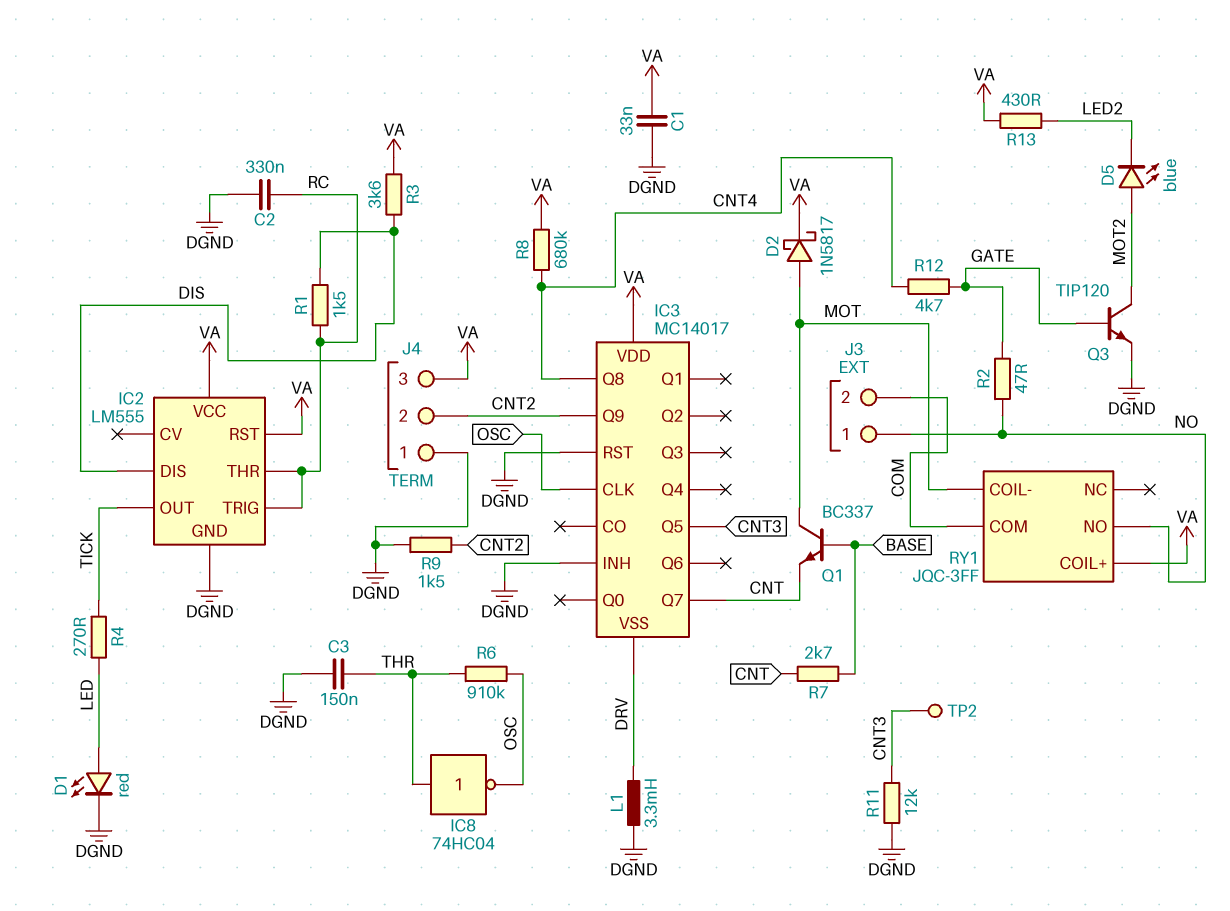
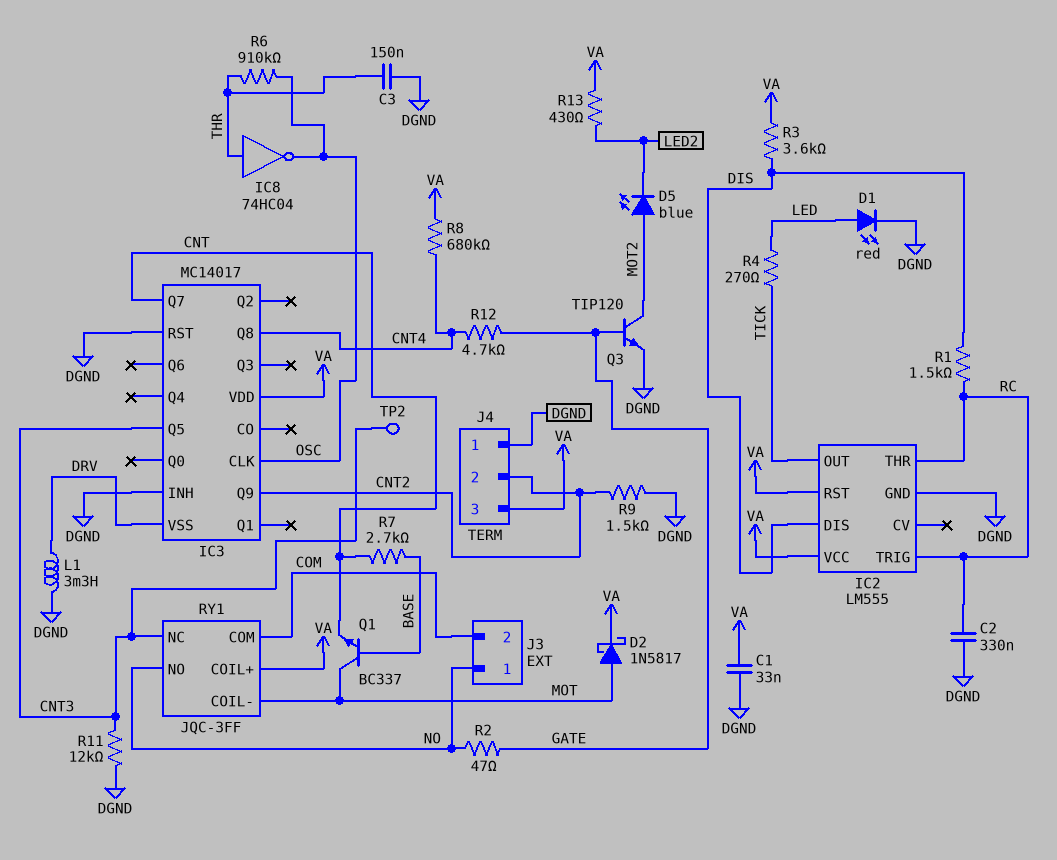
RY1 pin NC: none -> CNT3

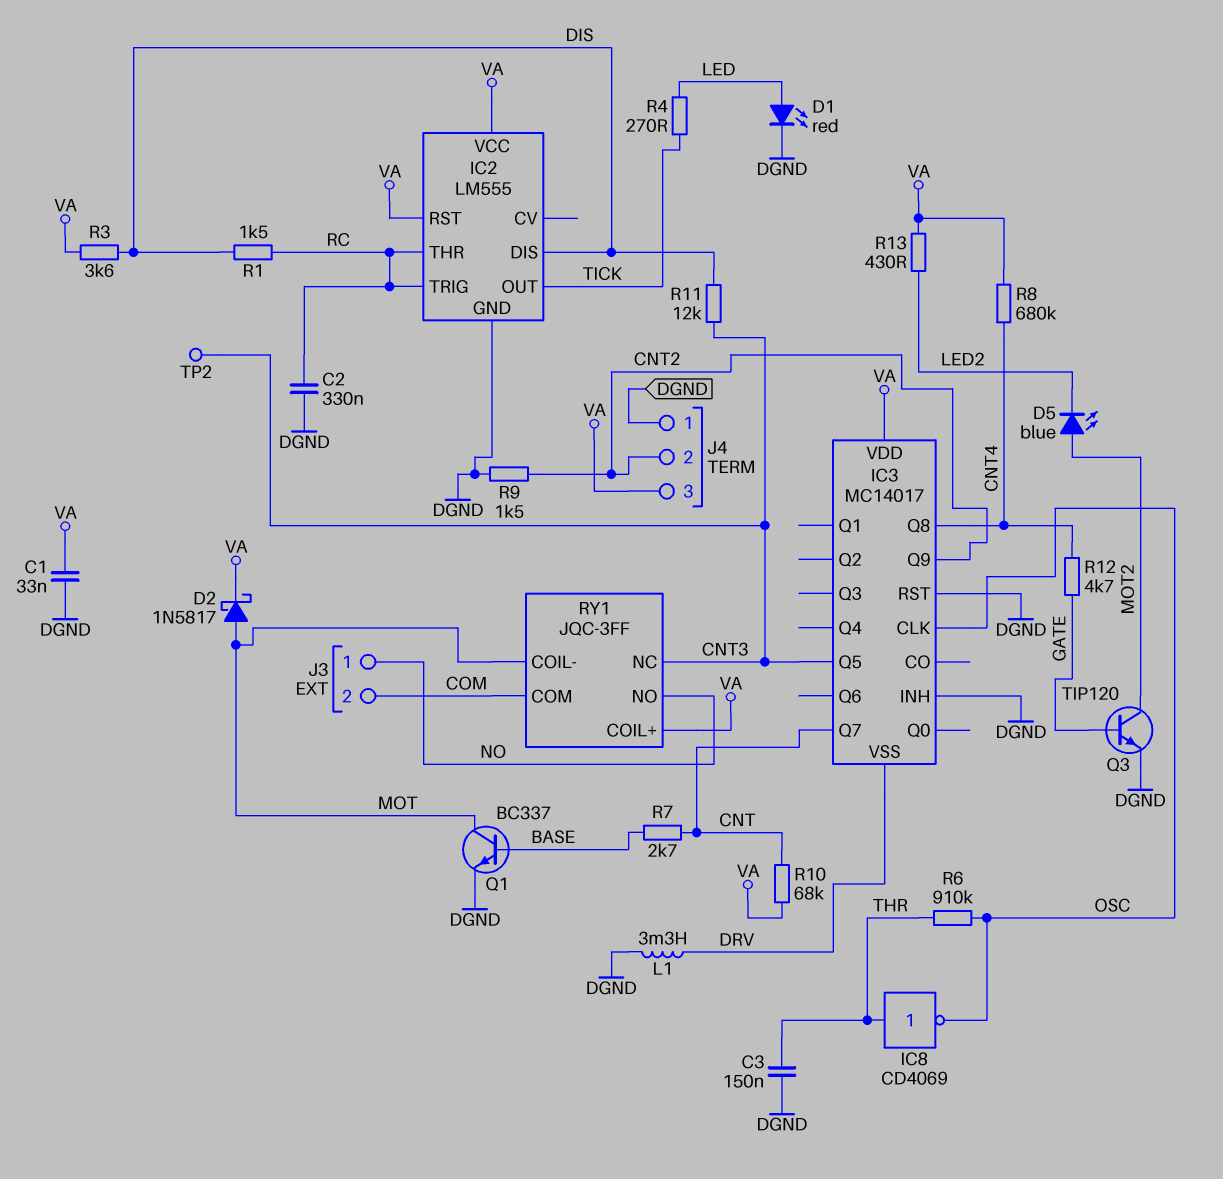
IC8: NOT 74HC04 (in THR, out OSC) -> NOT CD4069 (in THR, out OSC)
Q1: NPN BC337 (B BASE, C MOT, E CNT) -> NPN BC337 (B BASE, C MOT, E DGND)
R2: 47 (GATE, NO) -> none
R10: none -> 68k (CNT, VA)
R11: 12k (CNT3, DGND) -> 12k (CNT3, DIS)

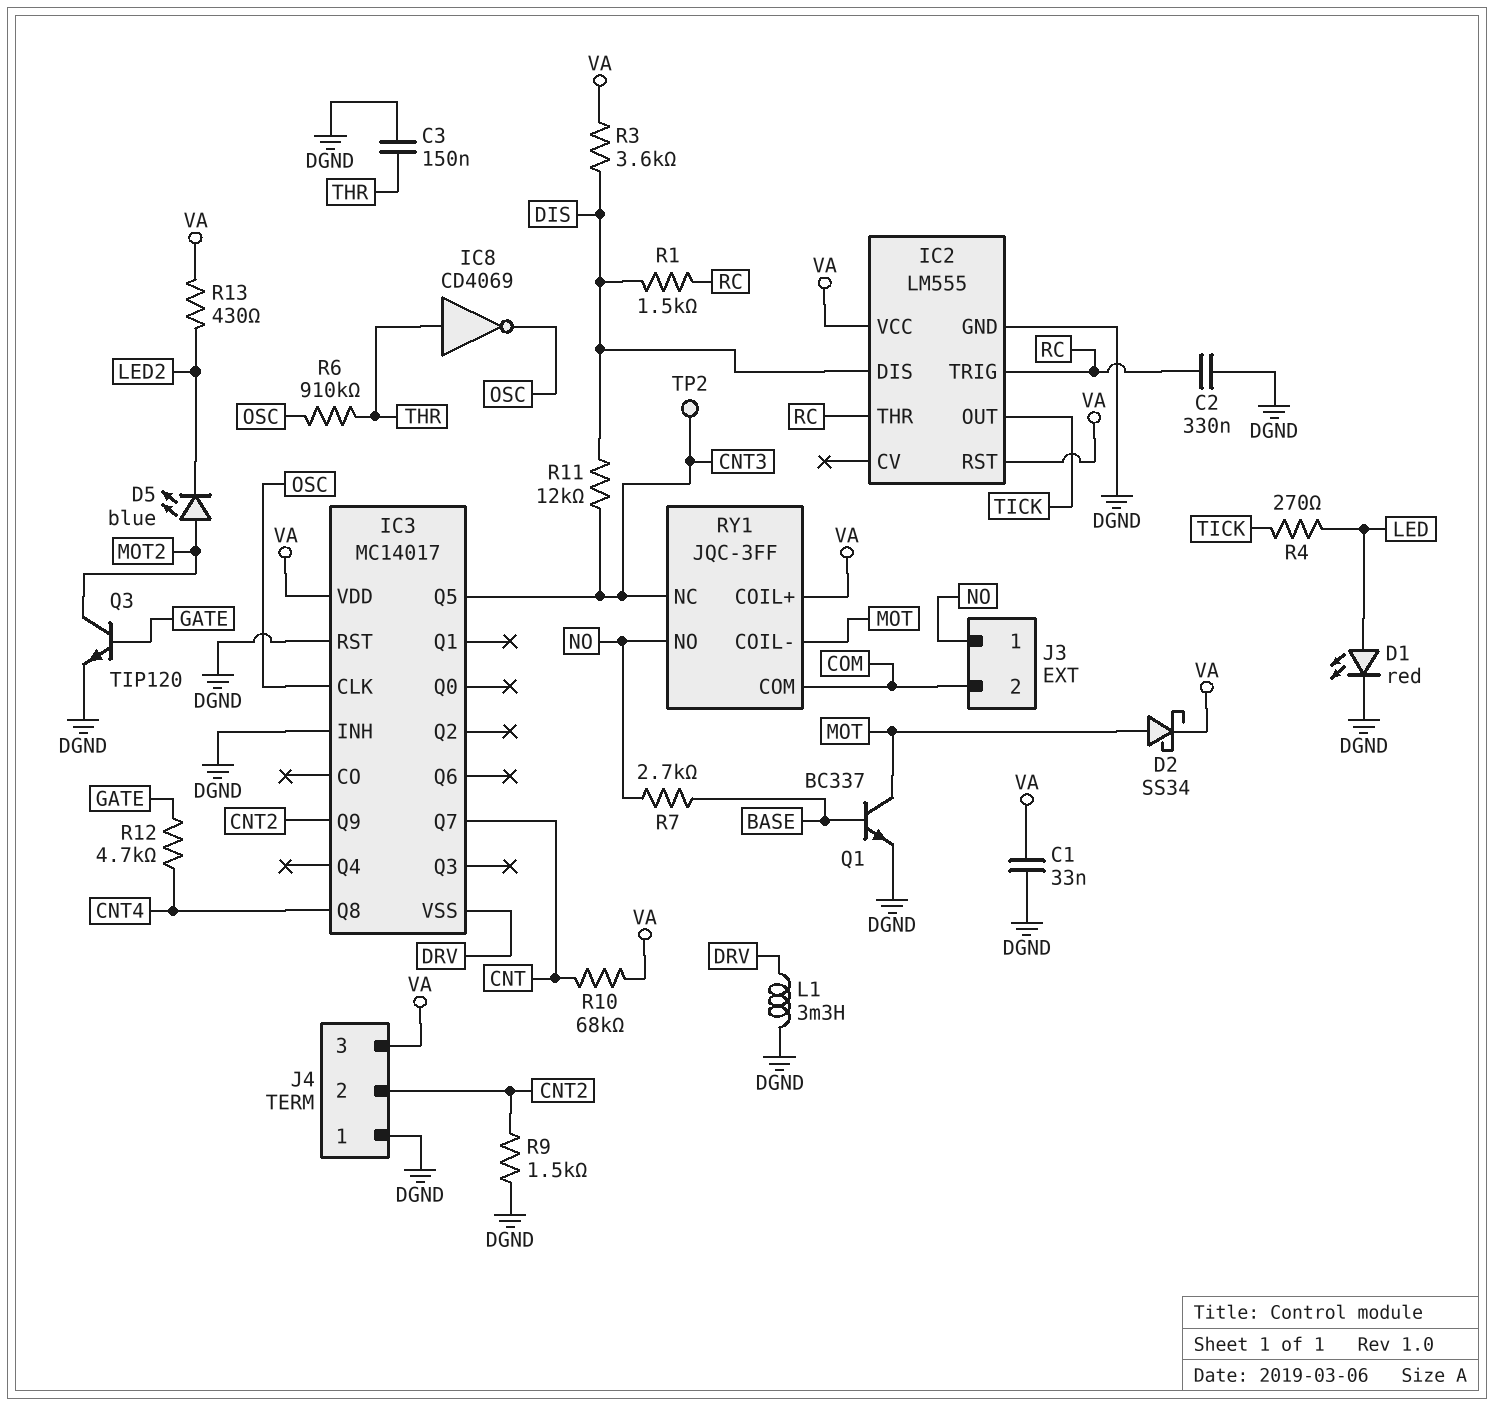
D2: schottky 1N5817 (A MOT, K VA) -> schottky SS34 (A MOT, K VA)
R7: 2.7k (BASE, CNT) -> 2.7k (BASE, NO)
R8: 680k (CNT4, VA) -> none

